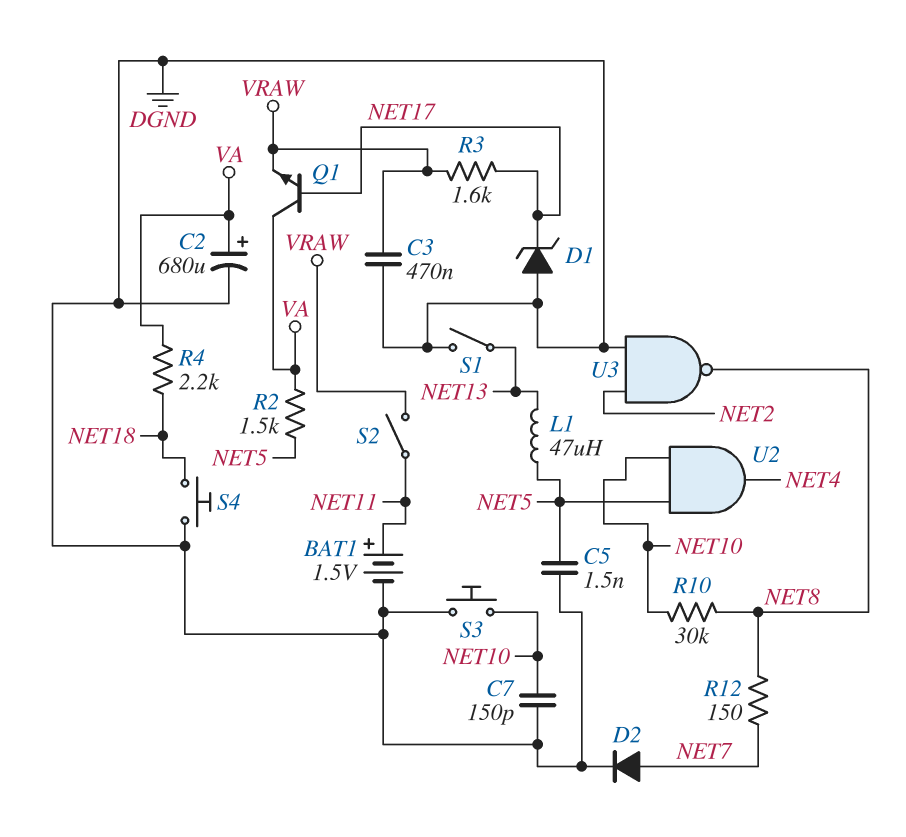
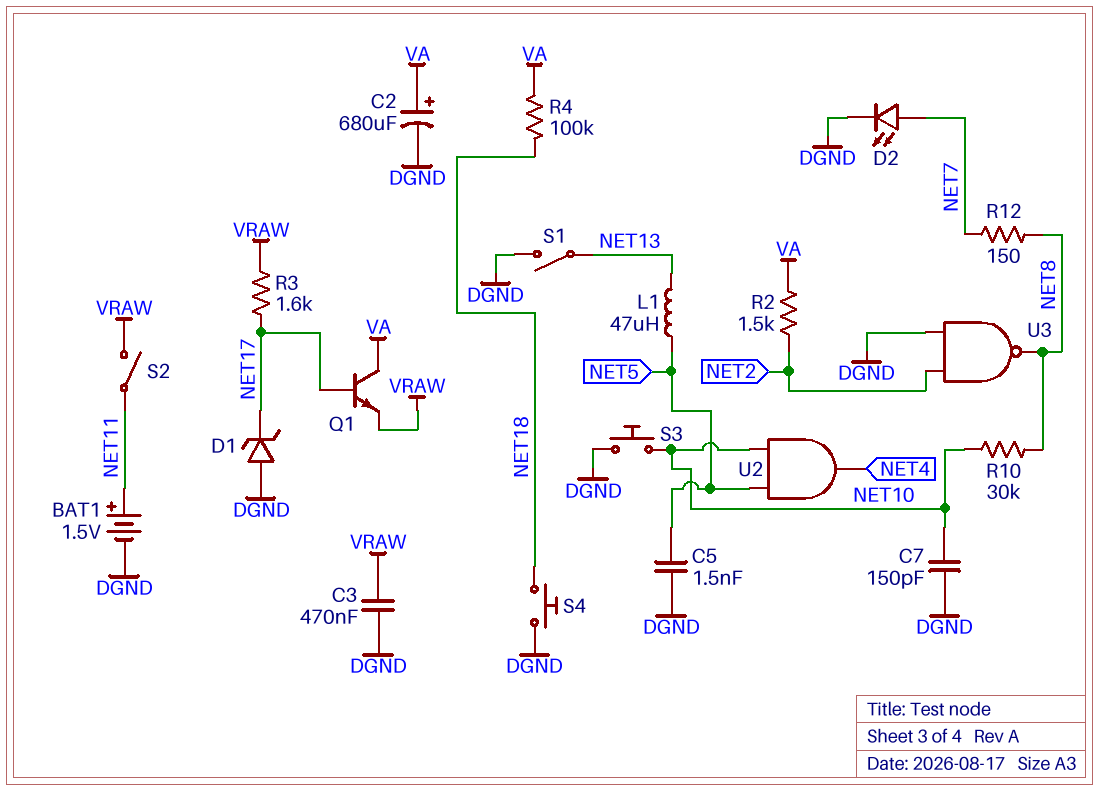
D2: diode (A NET7, K DGND) -> LED (A NET7, K DGND)
R2: 1.5k (NET5, VA) -> 1.5k (NET2, VA)
R4: 2.2k (NET18, VA) -> 100k (NET18, VA)

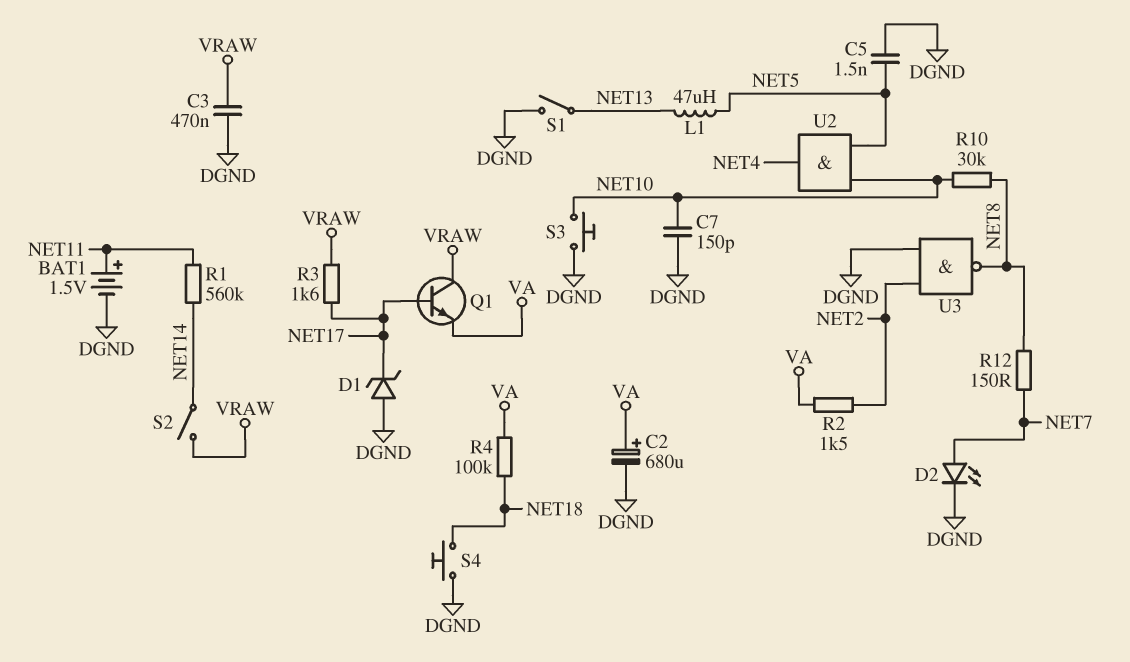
Q1: NPN (B NET17, C VA, E VRAW) -> NPN (B NET17, C VRAW, E VA)
R1: none -> 560k (NET11, NET14)
S2: switch (NET11, VRAW) -> switch (NET14, VRAW)

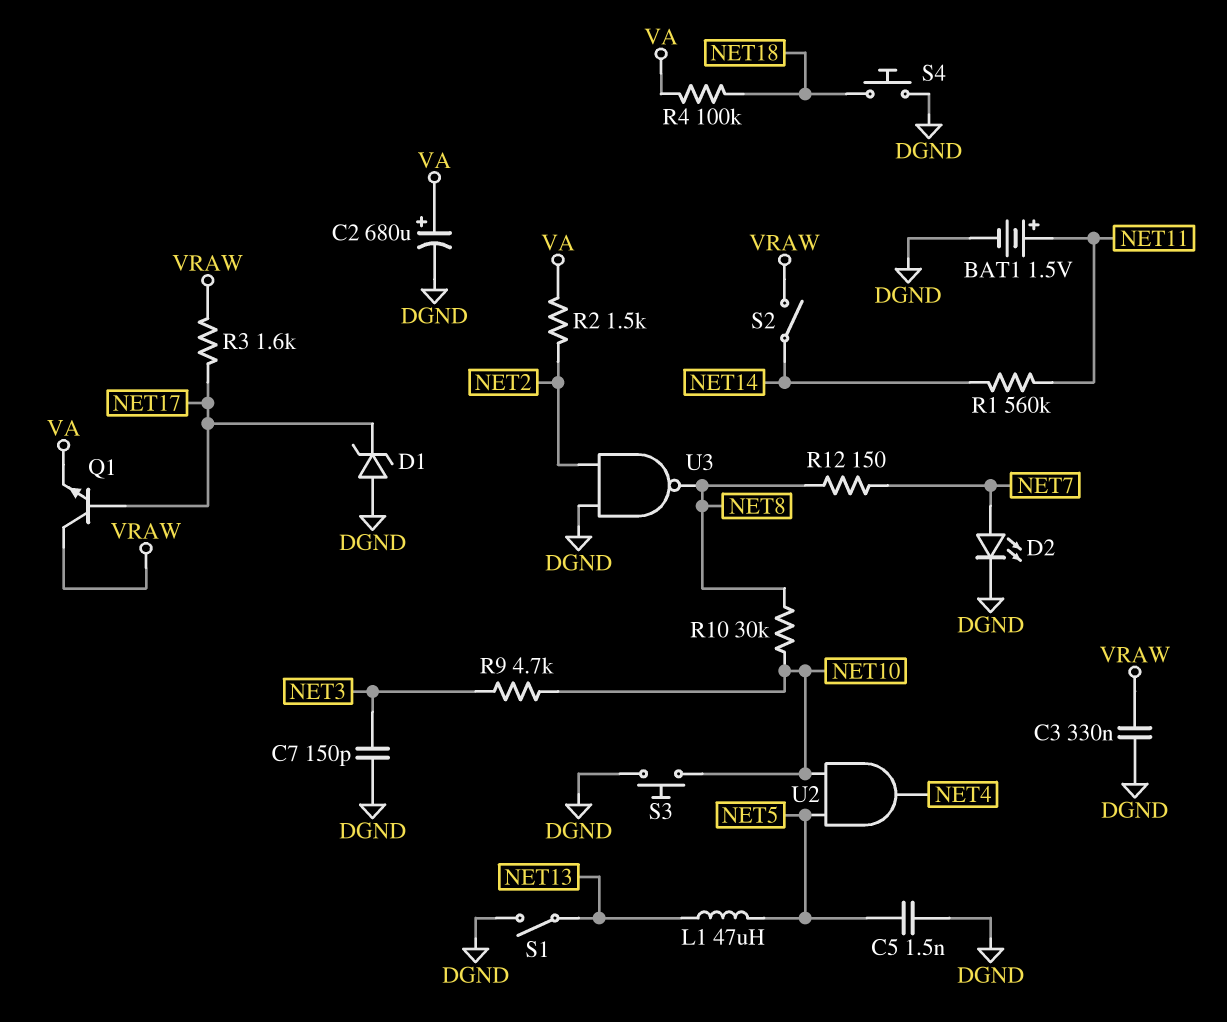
C3: 470nF (DGND, VRAW) -> 330nF (DGND, VRAW)
C7: 150pF (DGND, NET10) -> 150pF (DGND, NET3)
R9: none -> 4.7k (NET3, NET10)

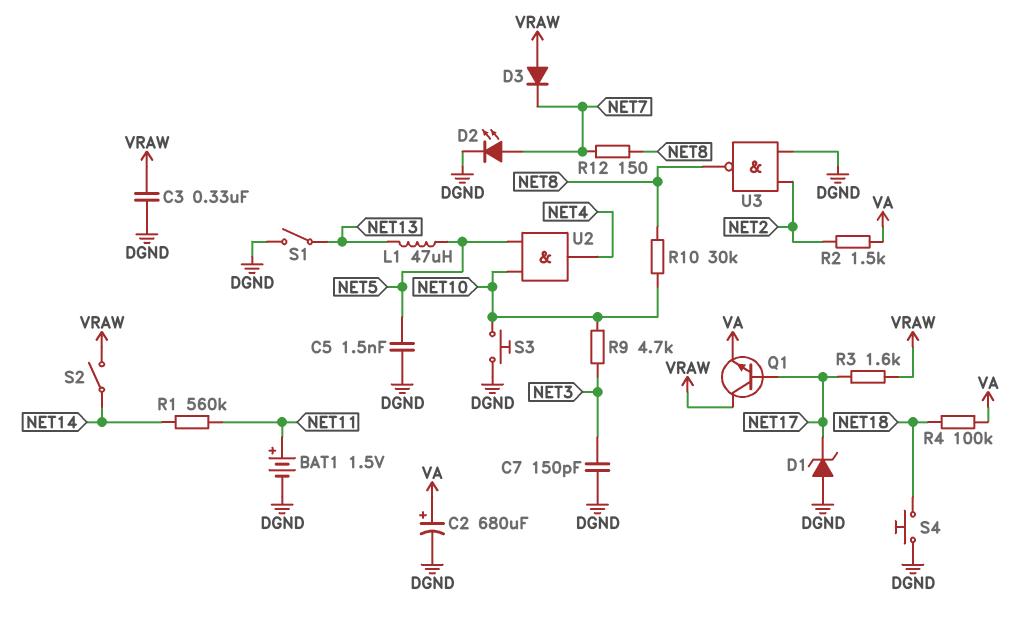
D3: none -> diode (A VRAW, K NET7)

